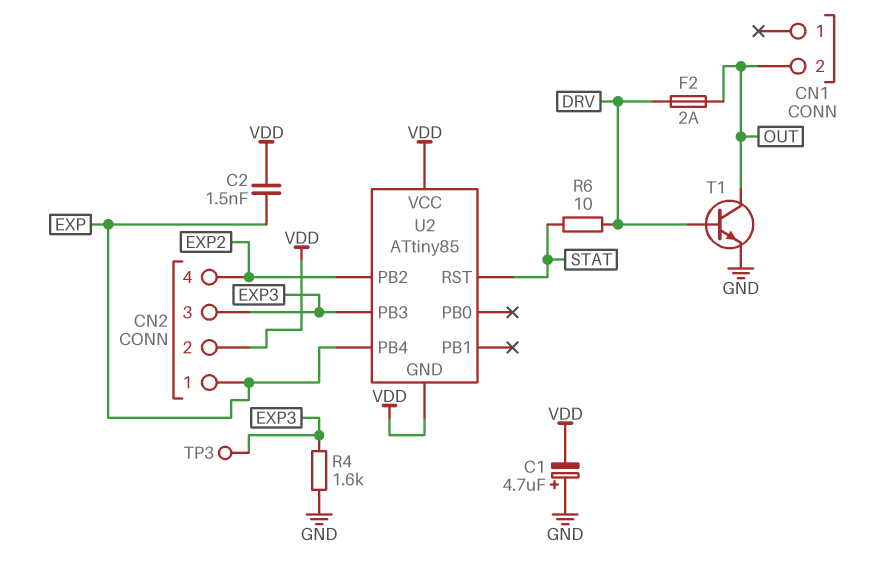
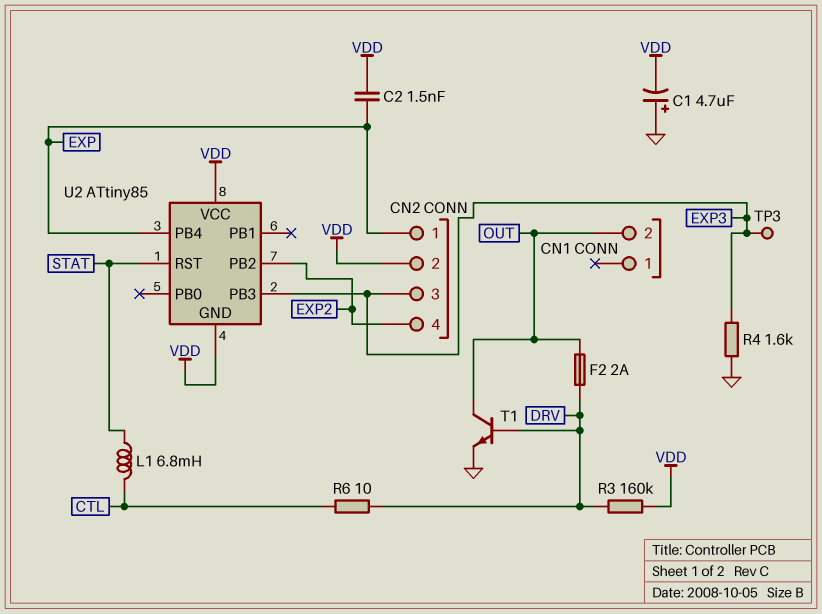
L1: none -> 6.8mH (CTL, STAT)
R3: none -> 160k (DRV, VDD)
R6: 10 (DRV, STAT) -> 10 (CTL, DRV)

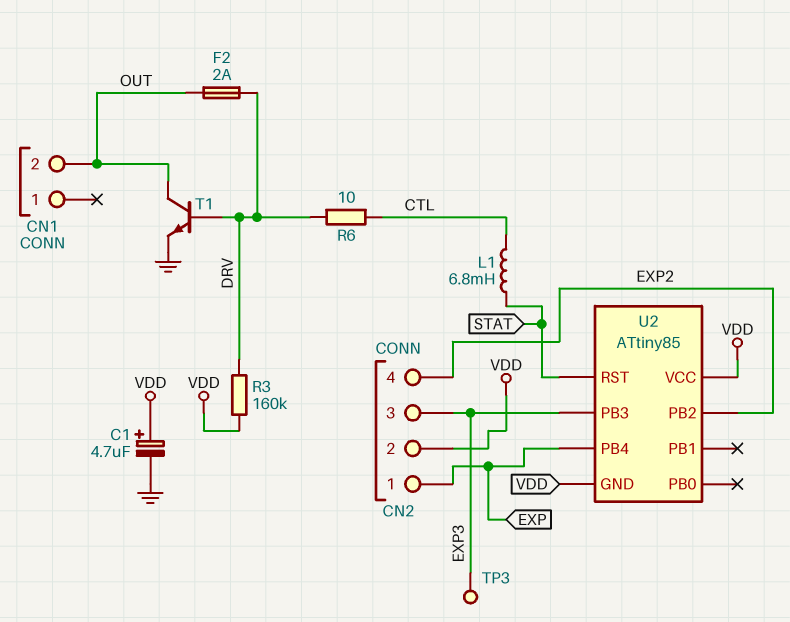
C1: 4.7uF (plus GND, minus VDD) -> 4.7uF (plus VDD, minus GND)
C2: 1.5nF (EXP, VDD) -> none
R4: 1.6k (EXP3, GND) -> none

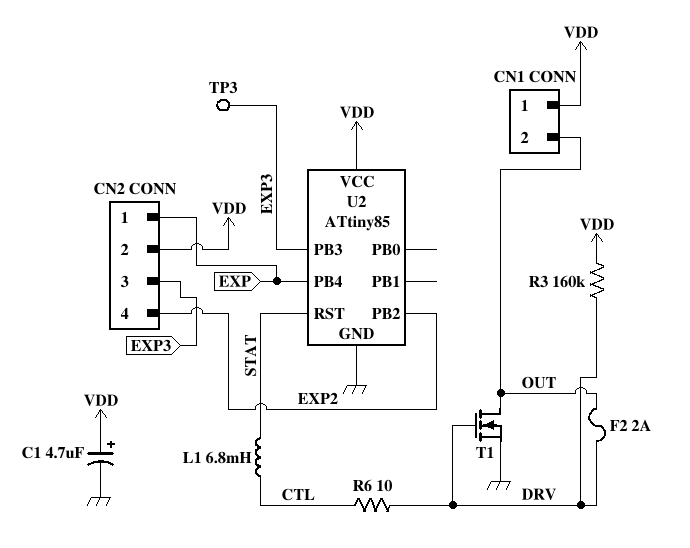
CN1 pin 1: none -> VDD
T1: NPN (B DRV, C OUT, E GND) -> NMOS (G DRV, D OUT, S GND)
U2 pin GND: VDD -> GND

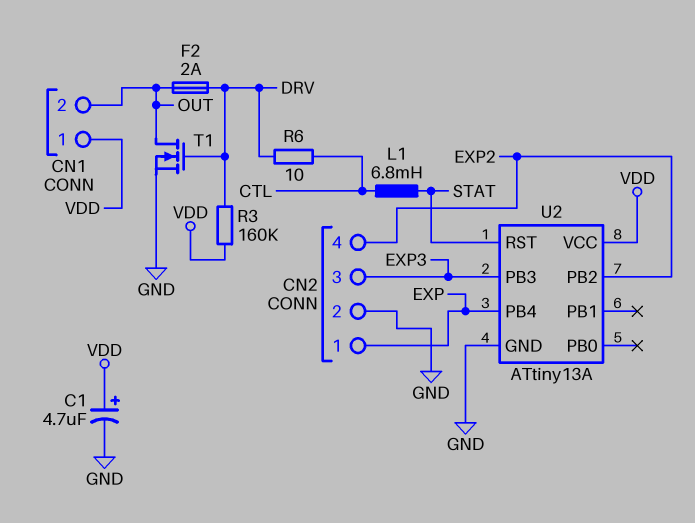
CN2 pin 2: VDD -> GND
TP3: test point (EXP3) -> none
U2: ATtiny85 -> ATtiny13A

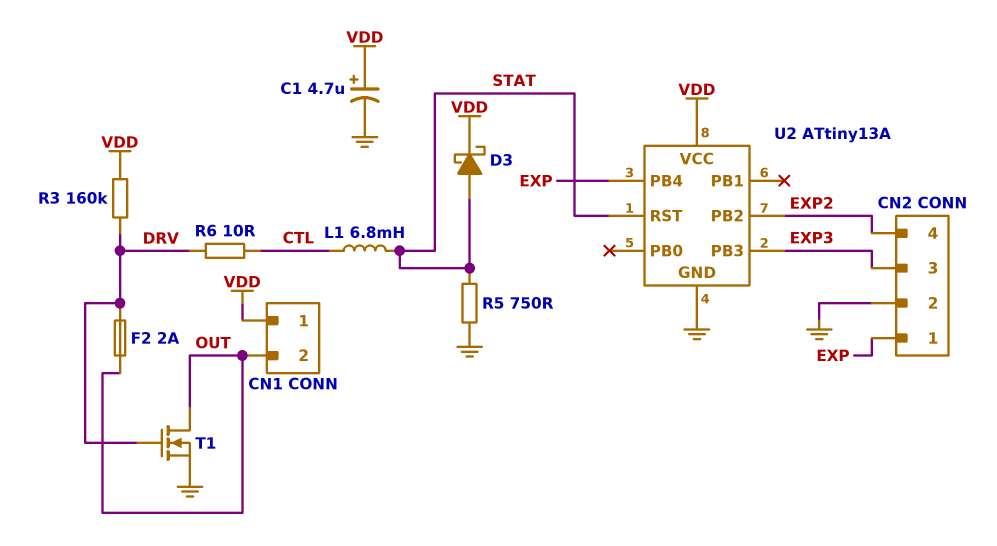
D3: none -> schottky (A STAT, K VDD)
R5: none -> 750 (GND, STAT)

